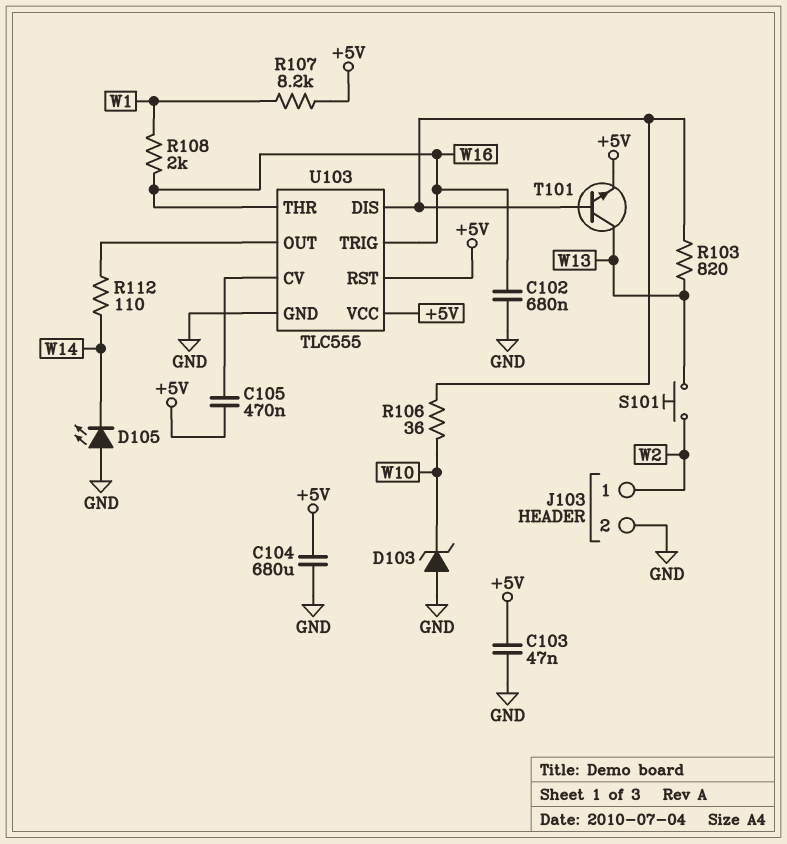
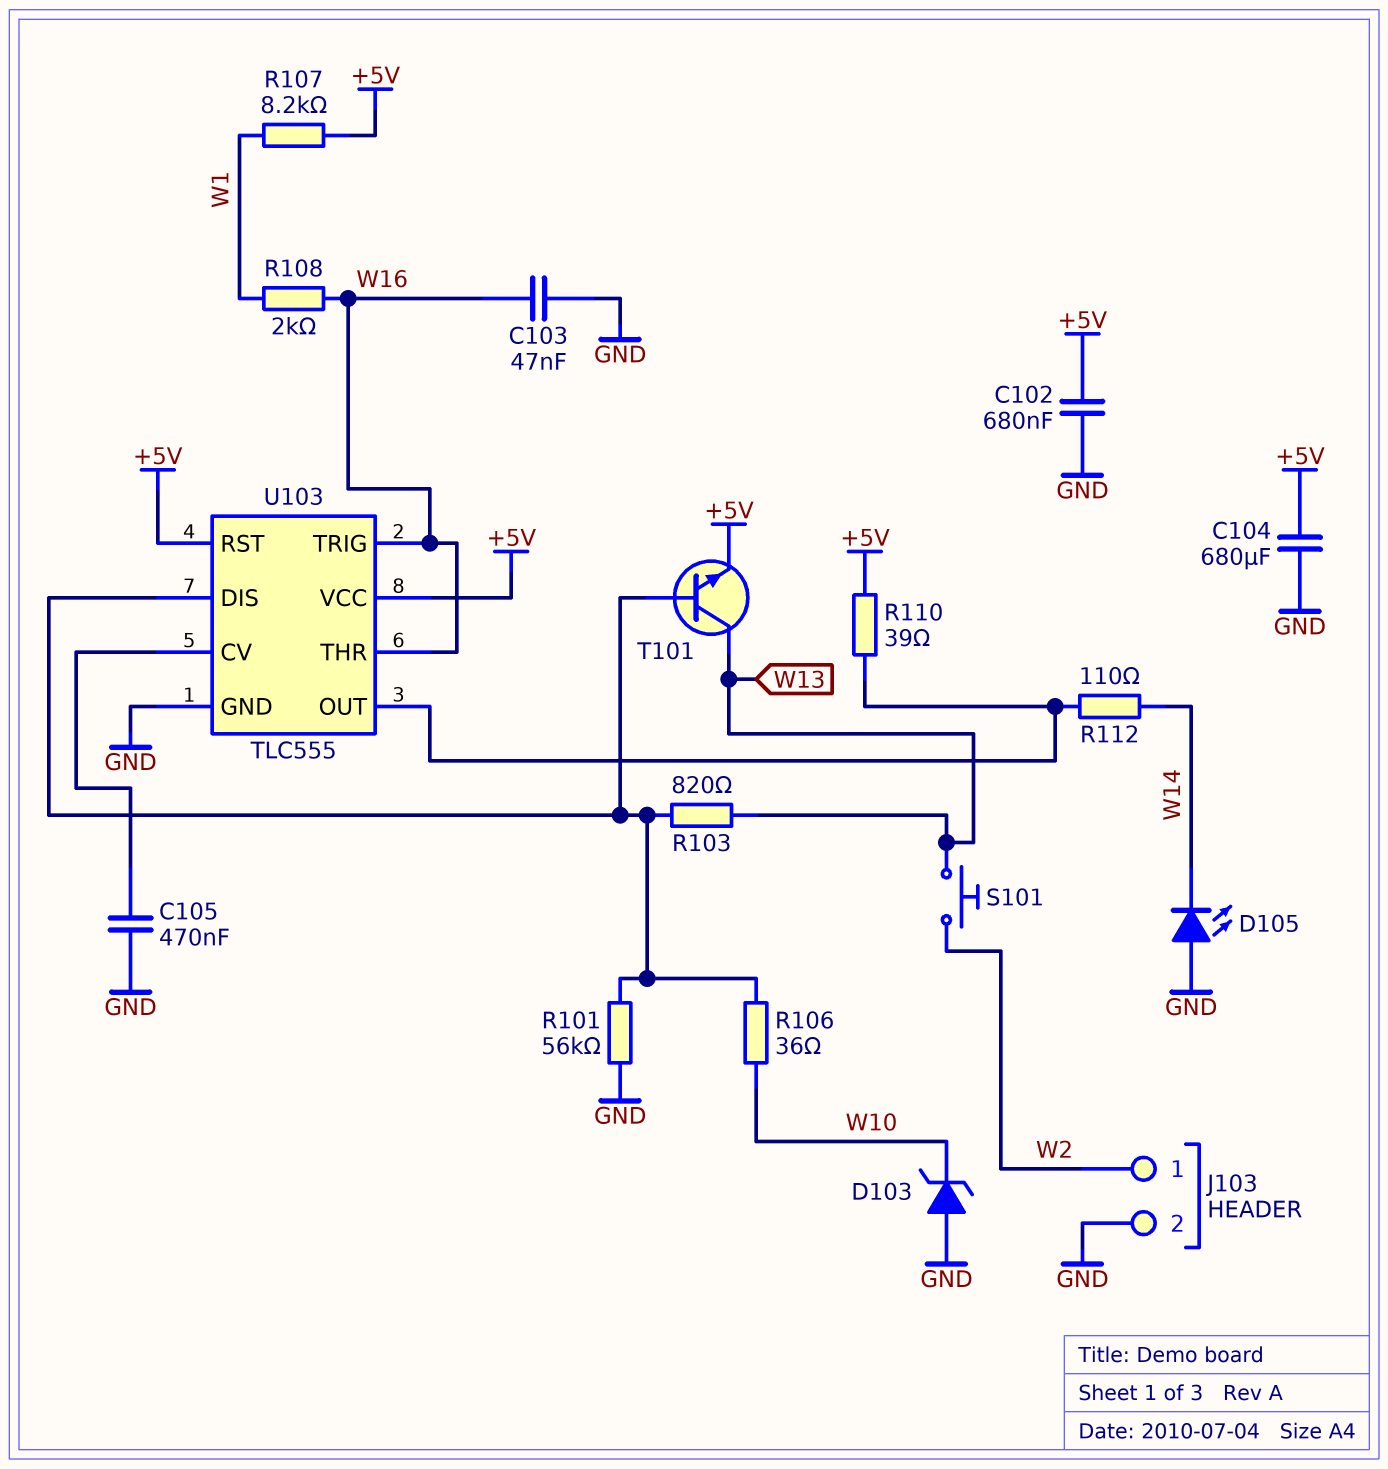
C102: 680nF (GND, W16) -> 680nF (+5V, GND)
C103: 47nF (+5V, GND) -> 47nF (GND, W16)
C105: 470nF (+5V, U103/CV) -> 470nF (GND, U103/CV)
R101: none -> 56k (GND, U103/DIS)
R110: none -> 39 (+5V, U103/OUT)

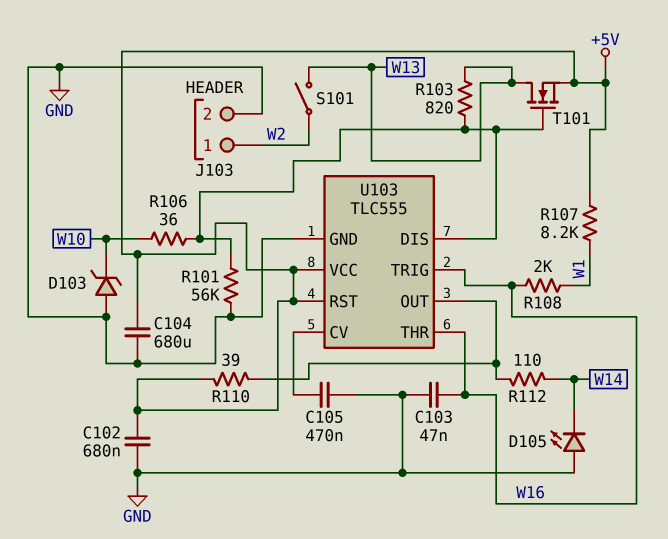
S101: button (W2, W13) -> switch (W2, W13)
T101: NPN (B U103/DIS, C W13, E +5V) -> NMOS (G U103/DIS, D W13, S +5V)

